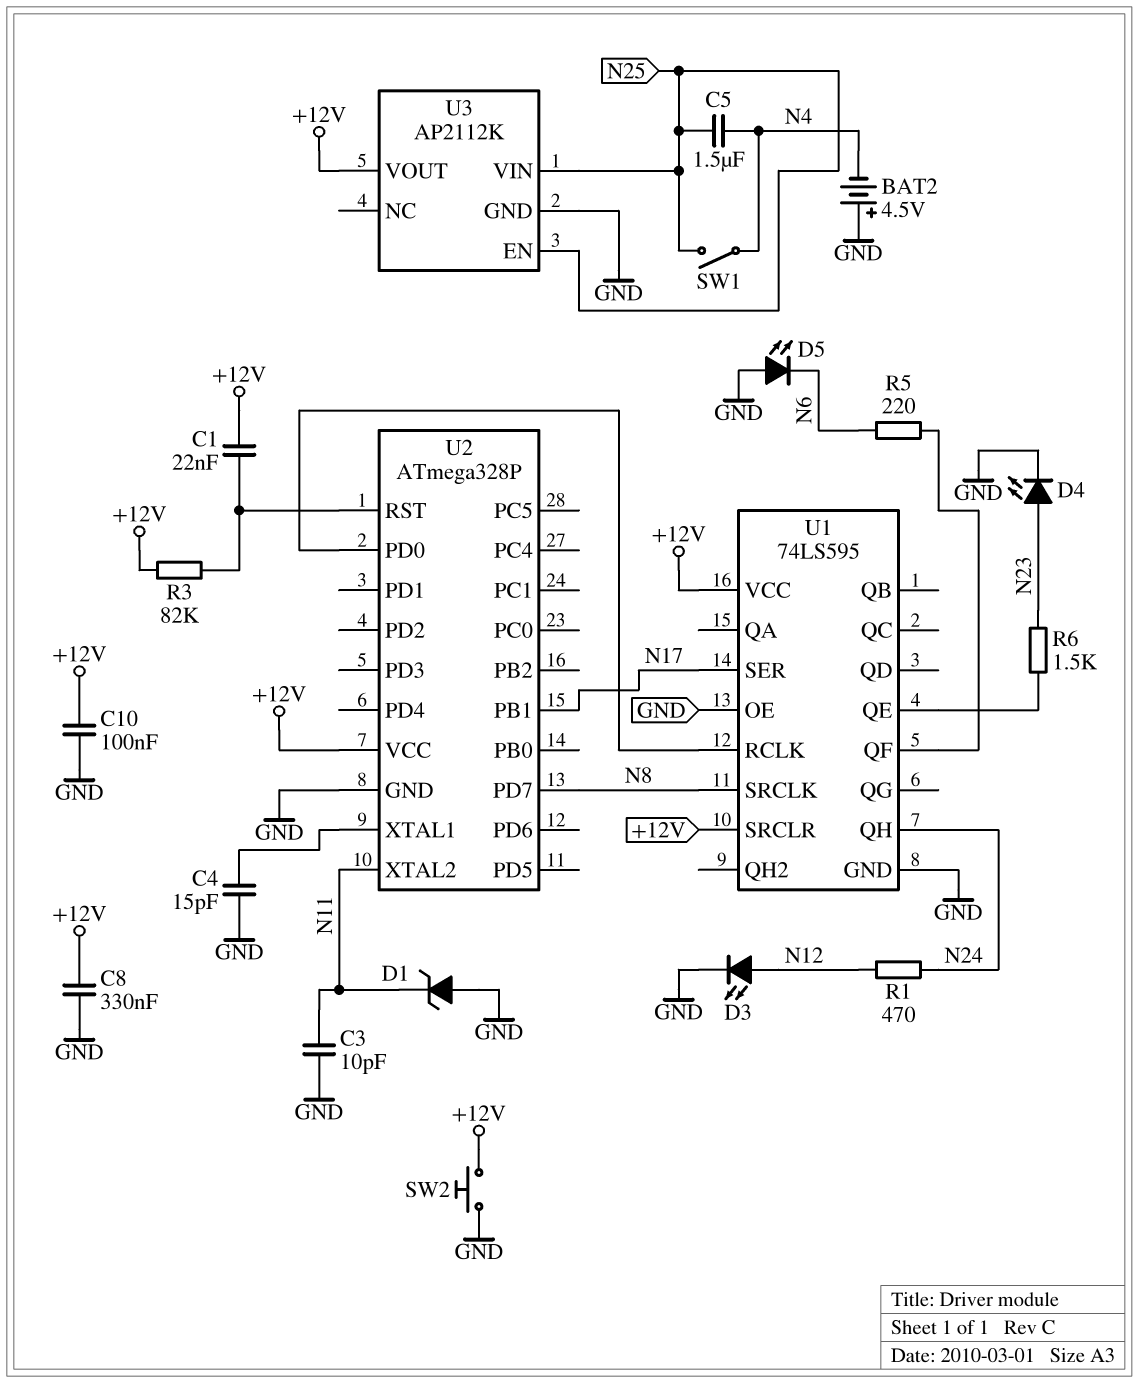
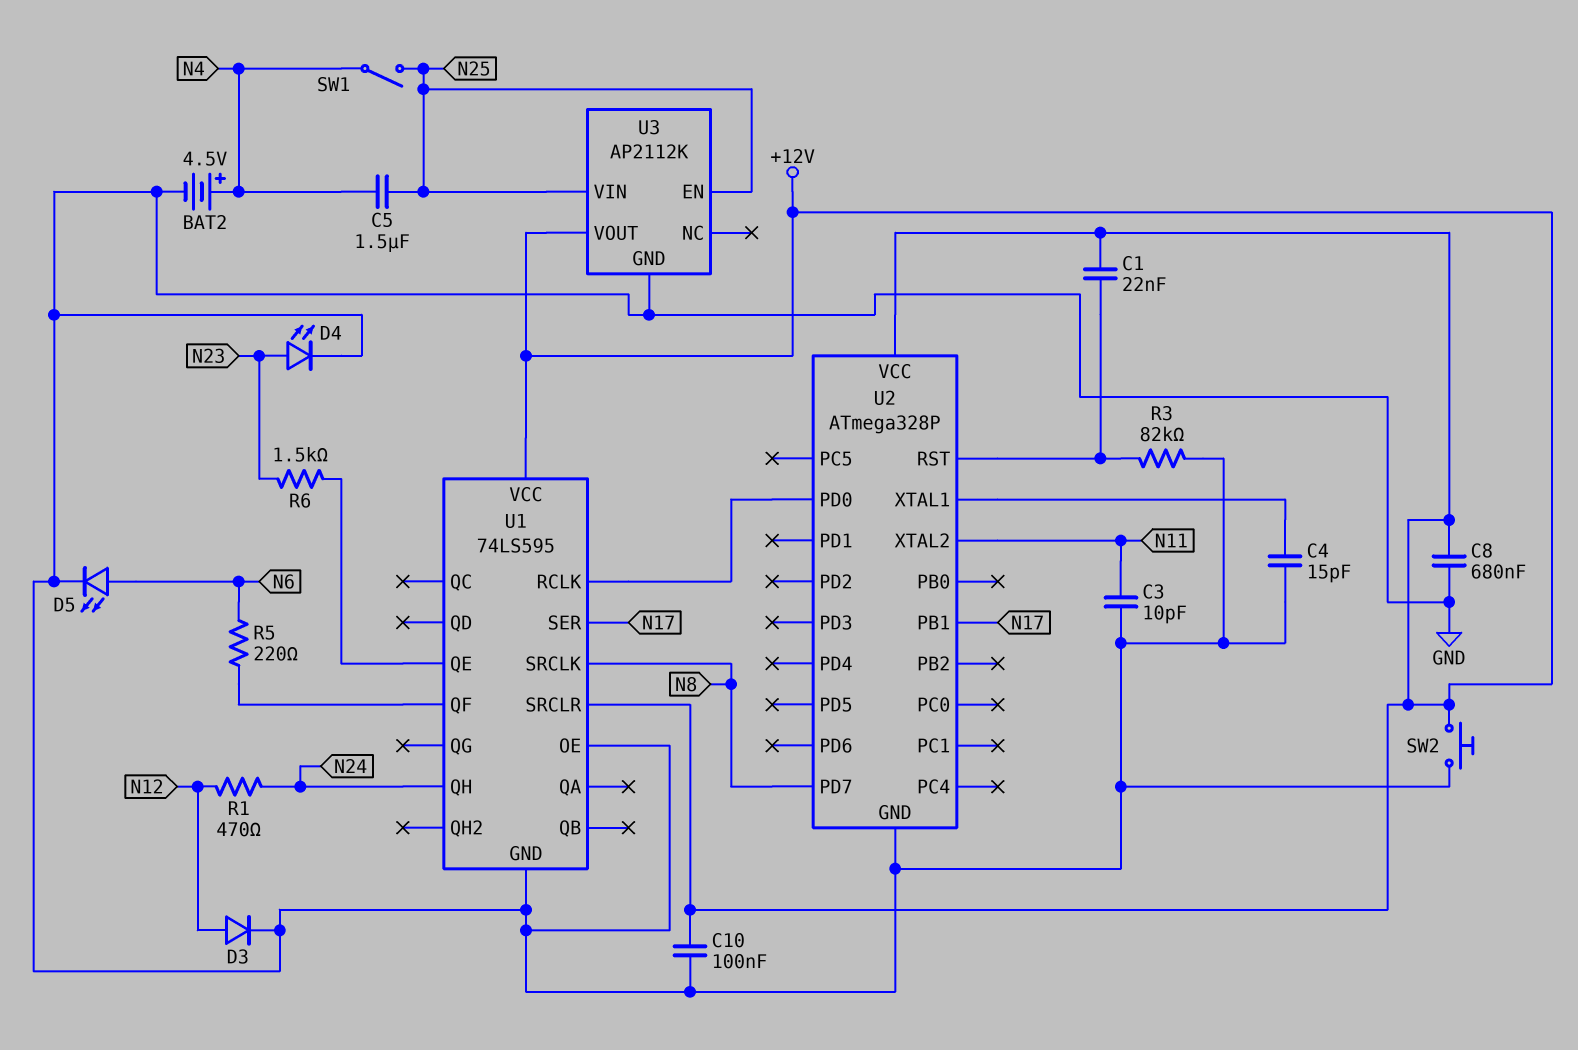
BAT2: 4.5V (plus GND, minus N4) -> 4.5V (plus N4, minus GND)
C8: 330nF (+12V, GND) -> 680nF (+12V, GND)
D1: zener (A GND, K N11) -> none
D3: LED (A N12, K GND) -> diode (A N12, K GND)
D5: LED (A GND, K N6) -> LED (A N6, K GND)
R3: 82k (+12V, U2/RST) -> 82k (GND, U2/RST)

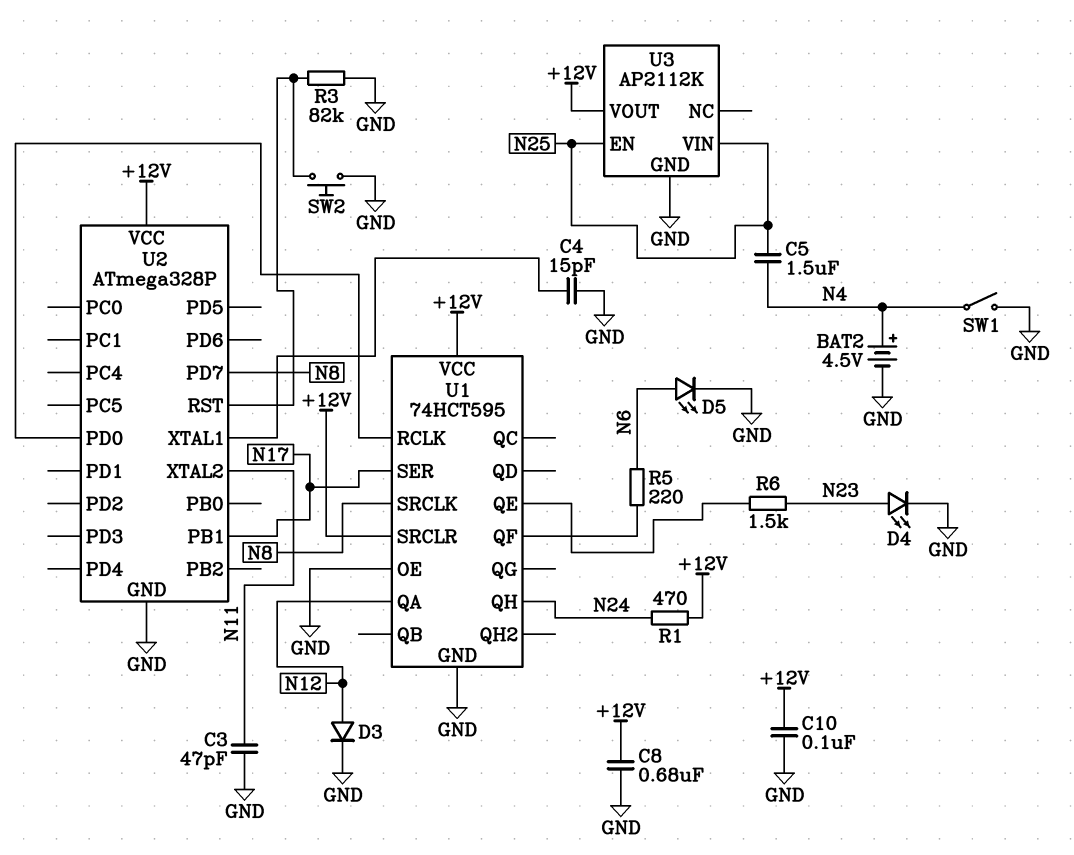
C1: 22nF (+12V, U2/RST) -> none
C3: 10pF (GND, N11) -> 47pF (GND, N11)
R1: 470 (N12, N24) -> 470 (+12V, N24)
SW1: switch (N4, N25) -> switch (GND, N4)
SW2: button (+12V, GND) -> button (GND, U2/RST)
U1: 74LS595 -> 74HCT595
U1 pin QA: none -> N12

